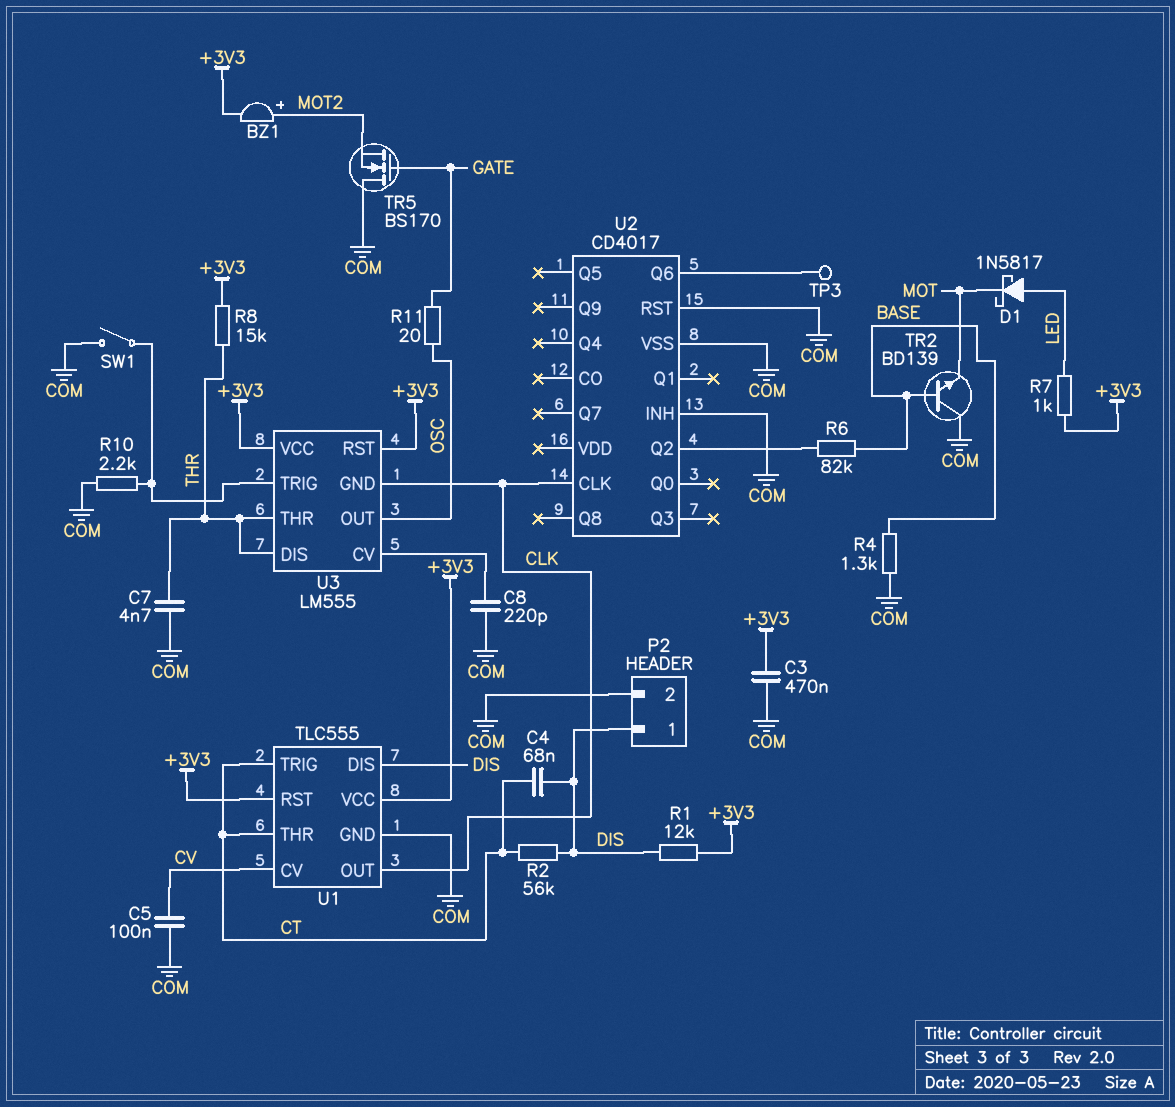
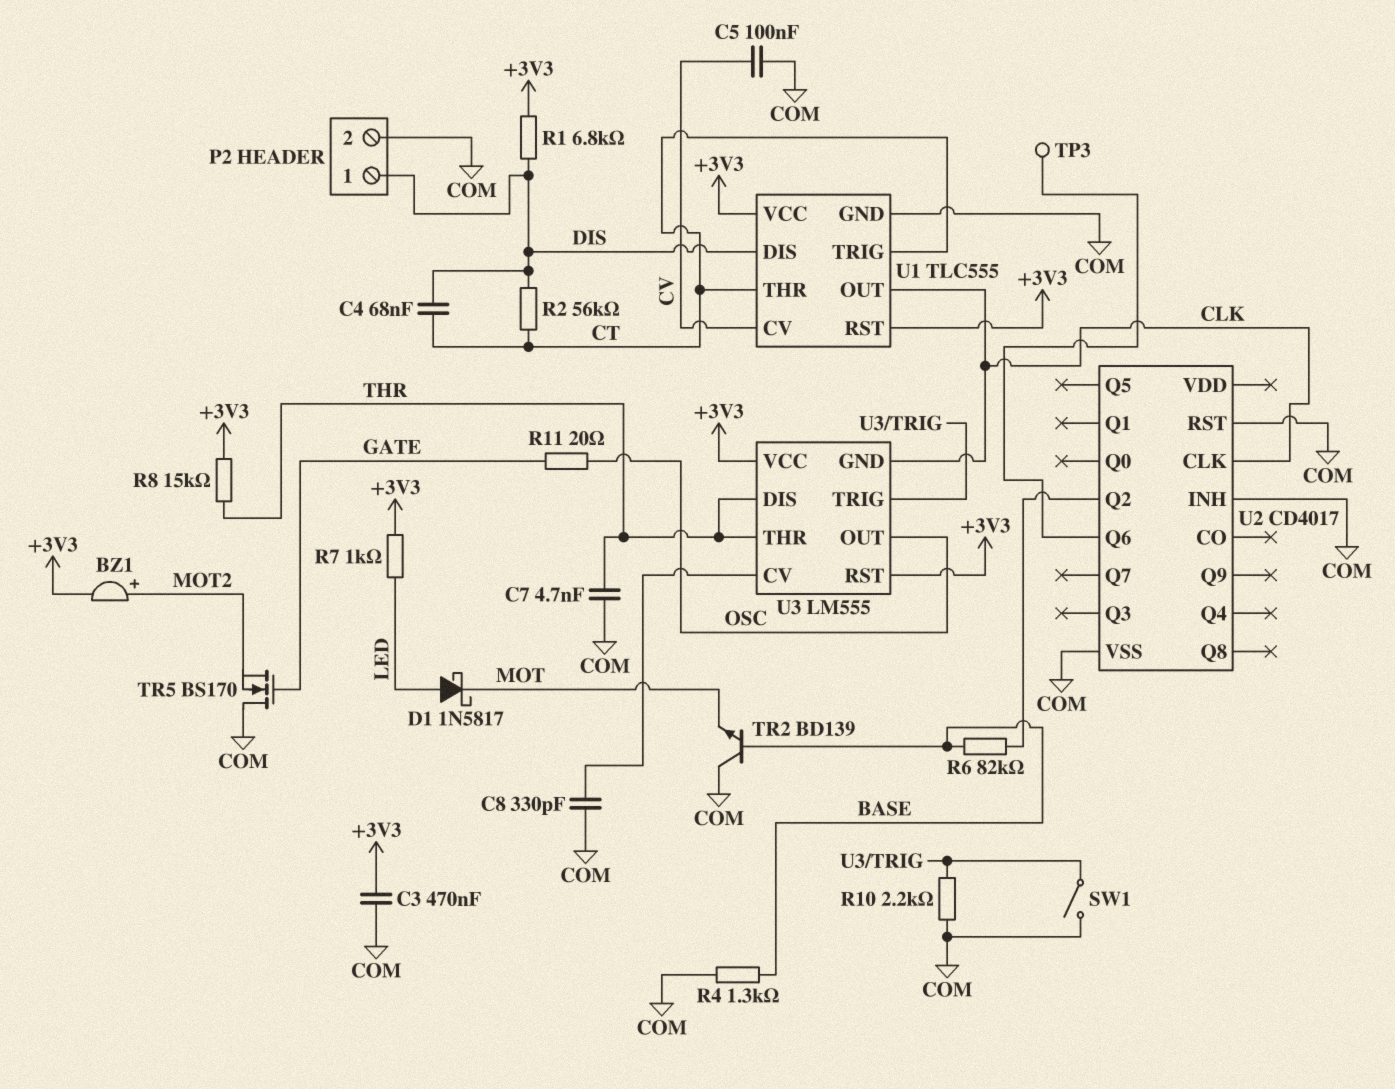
C8: 220pF (COM, U3/CV) -> 330pF (COM, U3/CV)
R1: 12k (+3V3, DIS) -> 6.8k (+3V3, DIS)

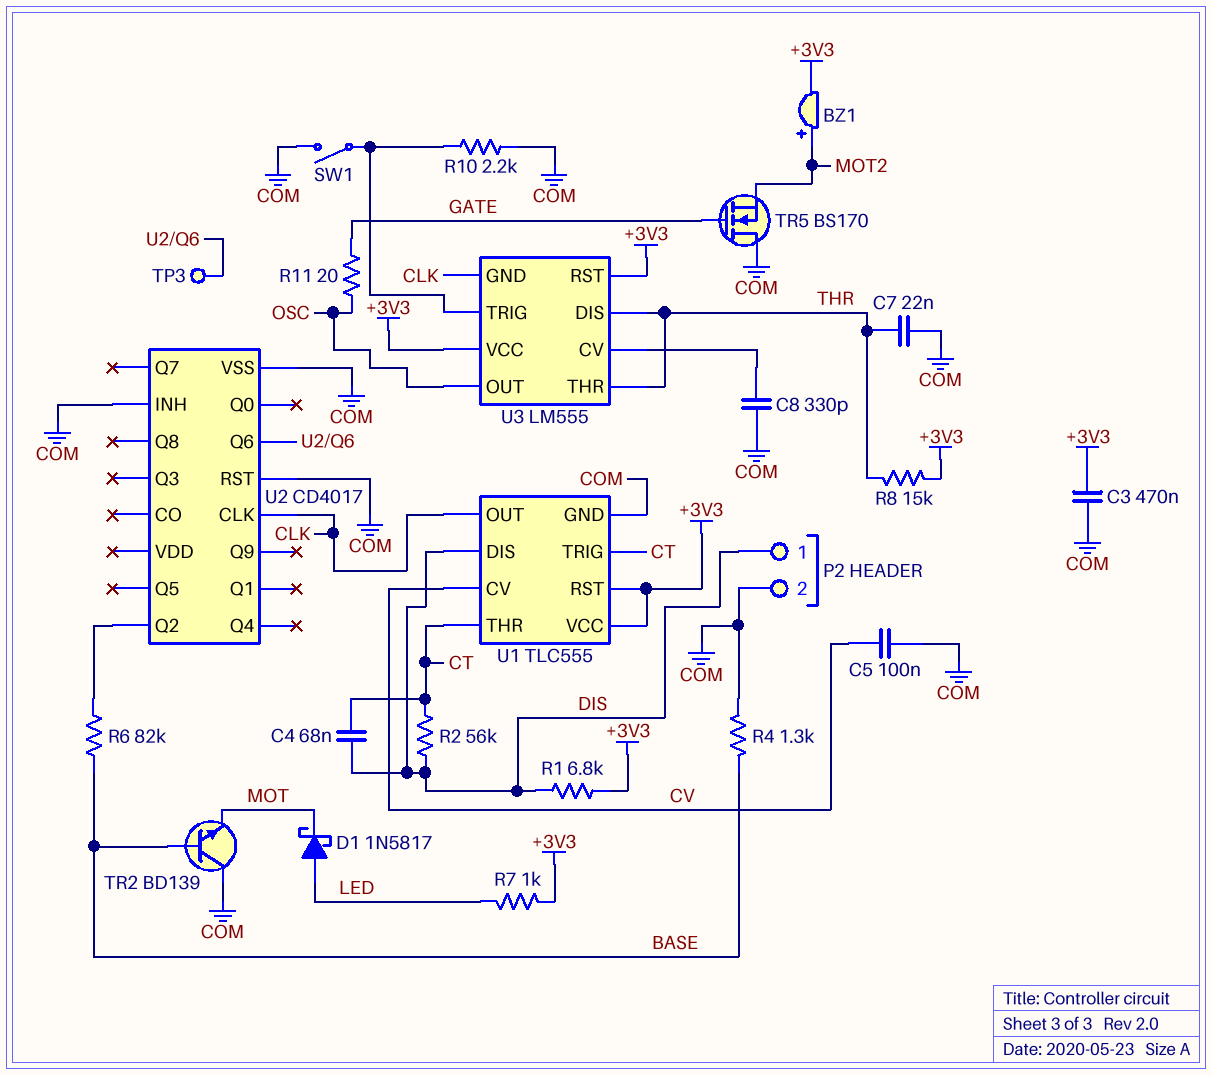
C7: 4.7nF (COM, THR) -> 22nF (COM, THR)

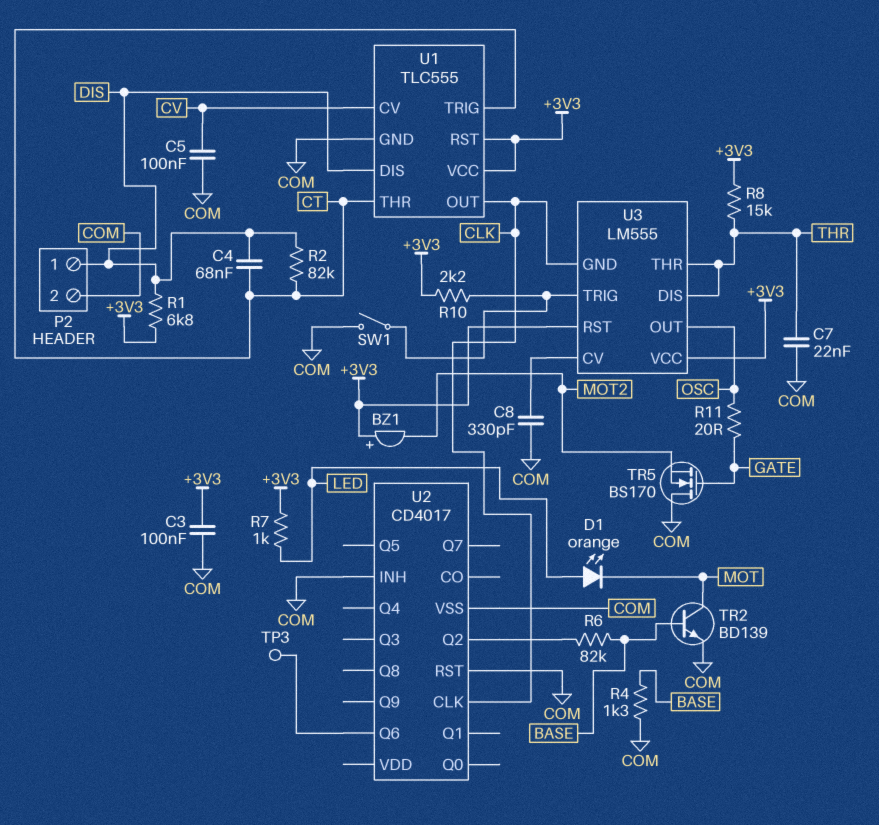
BZ1: buzzer (plus MOT2, minus +3V3) -> buzzer (plus +3V3, minus MOT2)
C3: 470nF (+3V3, COM) -> 100nF (+3V3, COM)
D1: schottky 1N5817 (A LED, K MOT) -> LED orange (A LED, K MOT)
R2: 56k (CT, DIS) -> 82k (CT, DIS)
R10: 2.2k (COM, U3/TRIG) -> 2.2k (+3V3, U3/TRIG)
TR2: NPN BD139 (B BASE, C COM, E MOT) -> NPN BD139 (B BASE, C MOT, E COM)

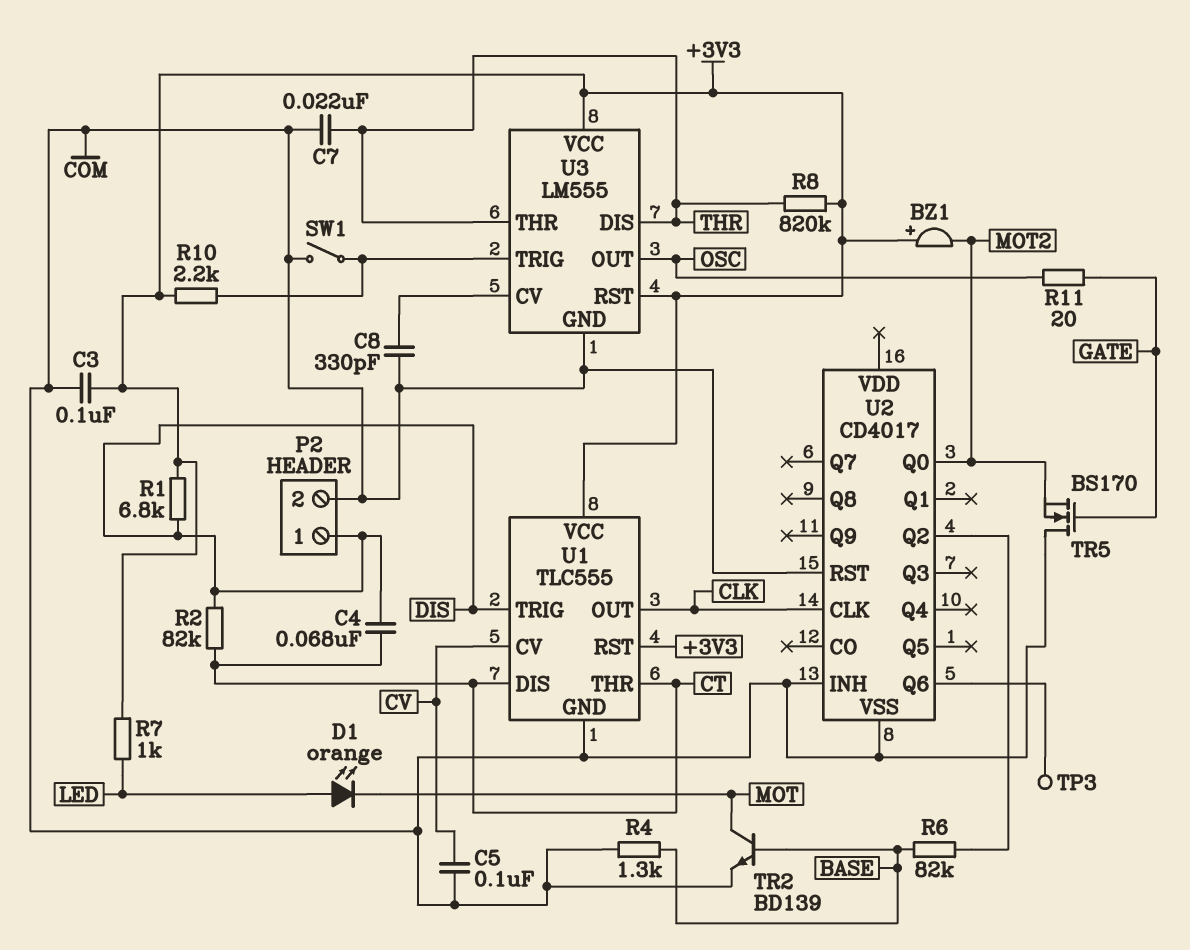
R8: 15k (+3V3, THR) -> 820k (+3V3, THR)
U1 pin DIS: DIS -> CT
U1 pin TRIG: CT -> DIS
U2 pin Q0: none -> MOT2
U3 pin GND: CLK -> COM

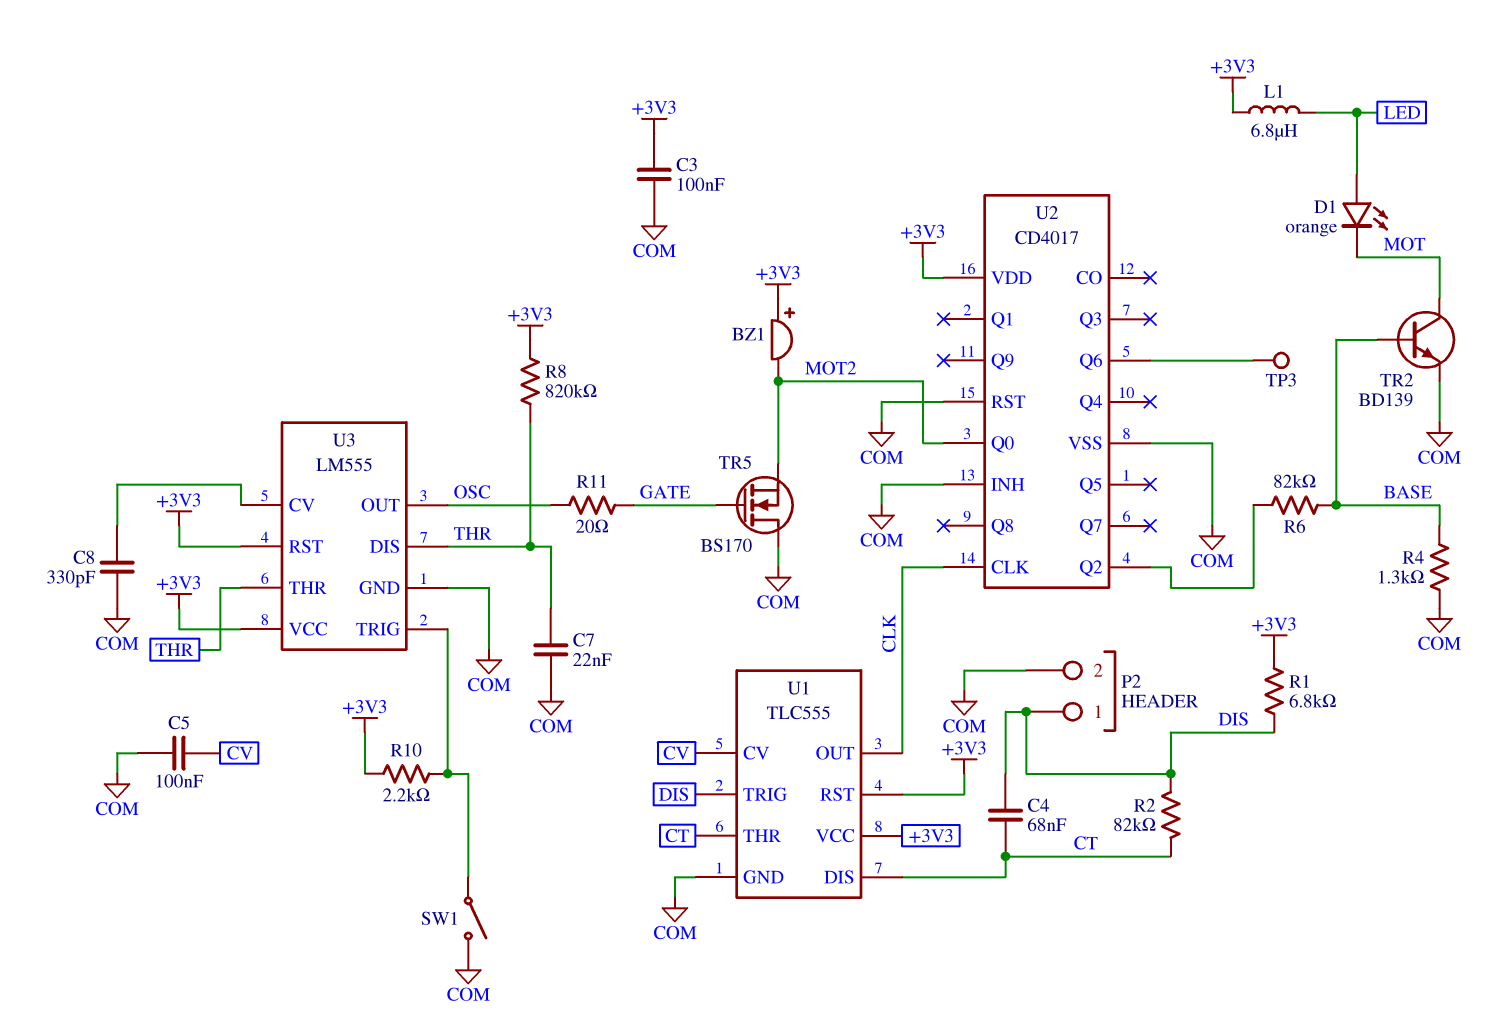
L1: none -> 6.8uH (+3V3, LED)
R7: 1k (+3V3, LED) -> none
U2 pin VDD: none -> +3V3

